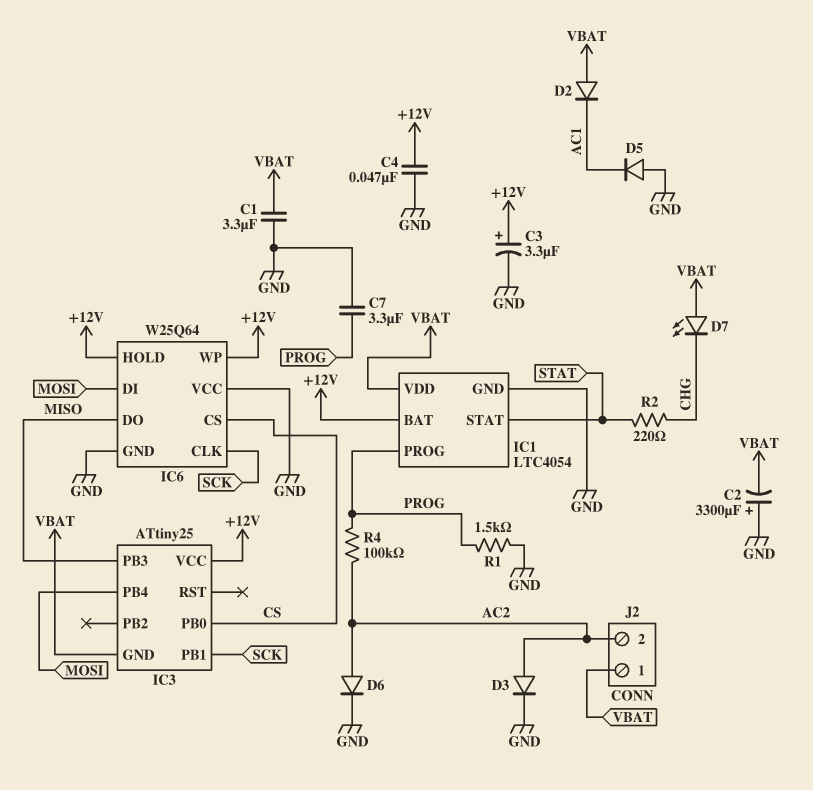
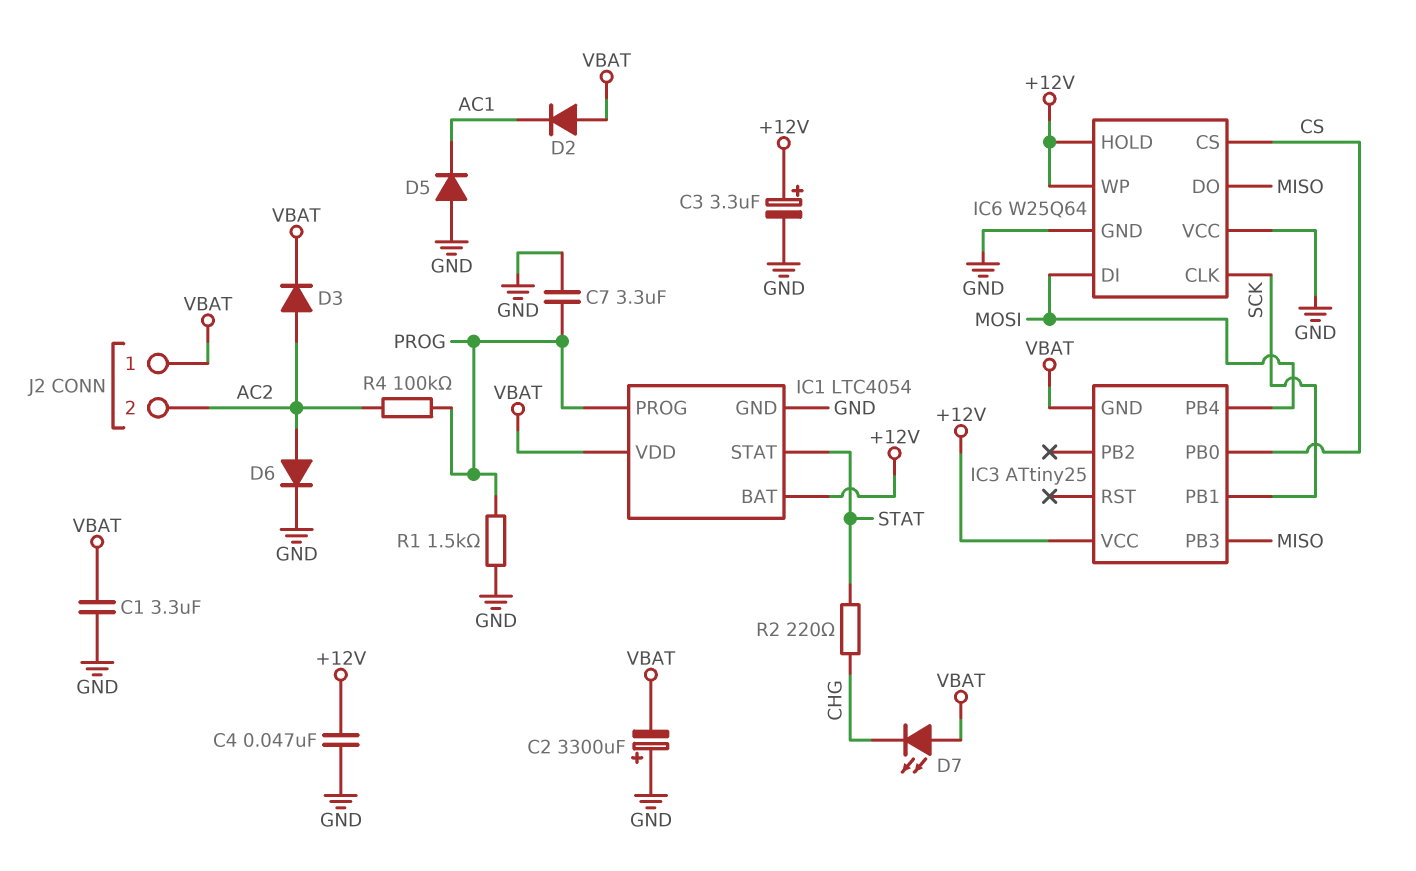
D3: diode (A AC2, K GND) -> diode (A AC2, K VBAT)

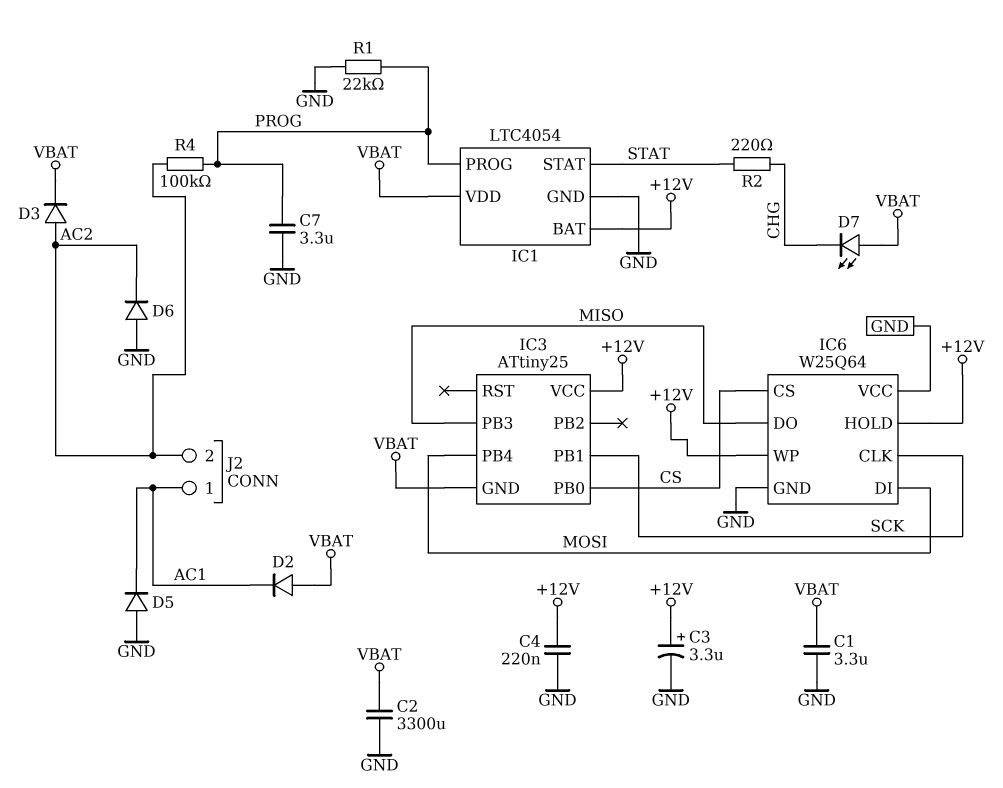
C2: 3300uF (plus GND, minus VBAT) -> 3300uF (GND, VBAT)
C4: 47nF (+12V, GND) -> 220nF (+12V, GND)
D6: diode (A AC2, K GND) -> diode (A GND, K AC2)
J2 pin 1: VBAT -> AC1
R1: 1.5k (GND, PROG) -> 22k (GND, PROG)

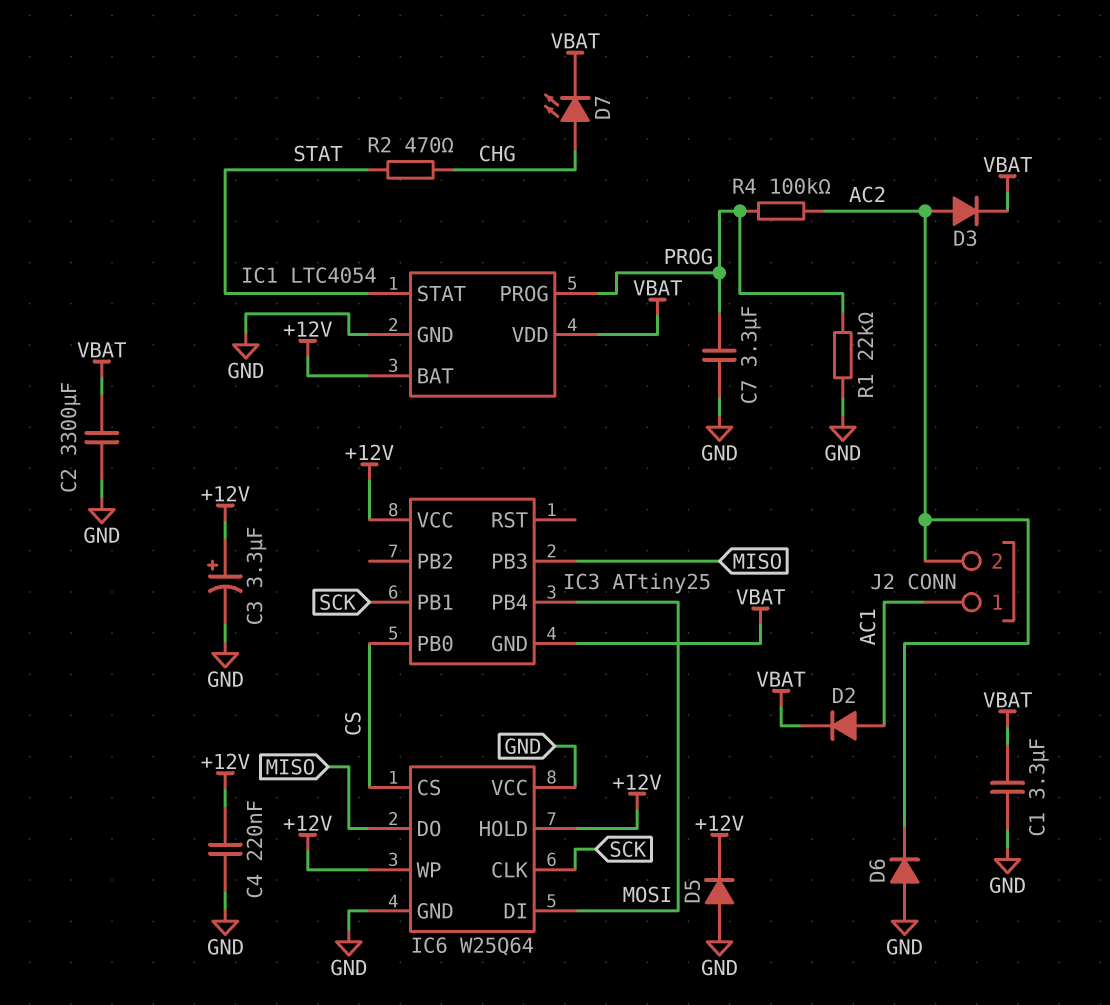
D2: diode (A VBAT, K AC1) -> diode (A AC1, K VBAT)
D5: diode (A GND, K AC1) -> diode (A GND, K +12V)
D7: LED (A VBAT, K CHG) -> LED (A CHG, K VBAT)
R2: 220 (CHG, STAT) -> 470 (CHG, STAT)

